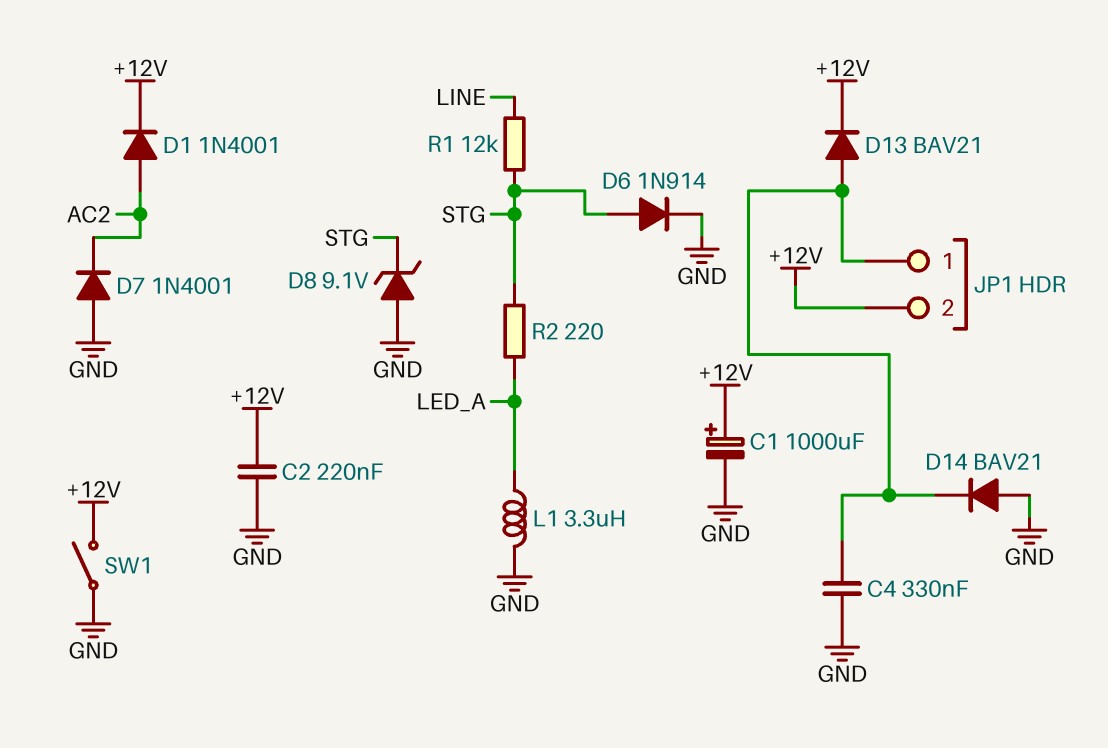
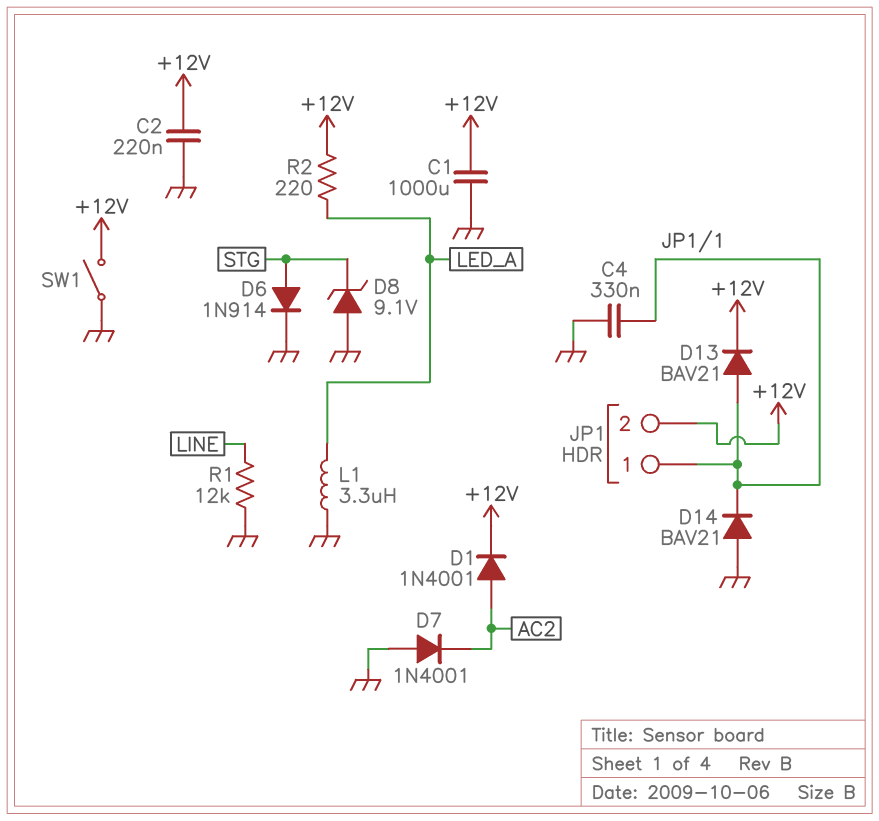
C1: 1000uF (plus +12V, minus GND) -> 1000uF (+12V, GND)
R1: 12k (LINE, STG) -> 12k (GND, LINE)
R2: 220 (LED_A, STG) -> 220 (+12V, LED_A)

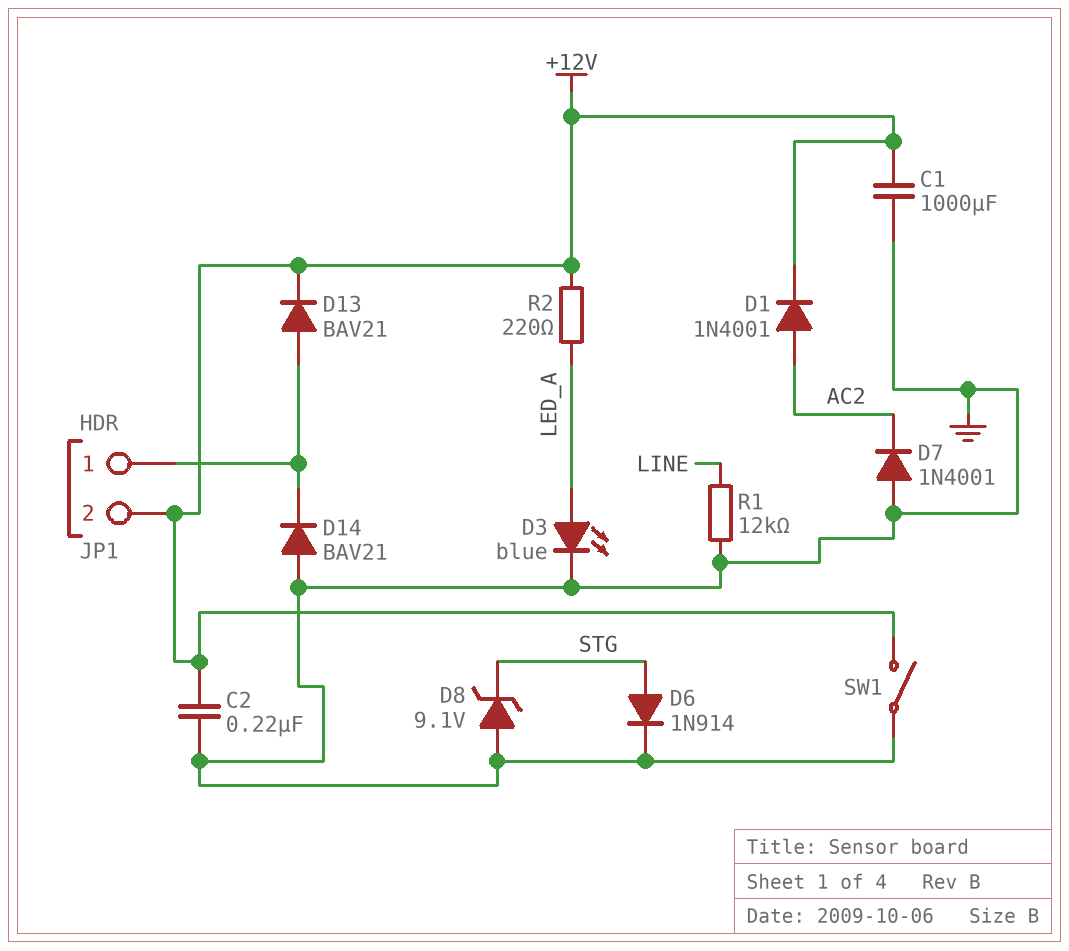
C4: 330nF (GND, JP1/1) -> none
D3: none -> LED blue (A LED_A, K GND)
L1: 3.3uH (GND, LED_A) -> none

